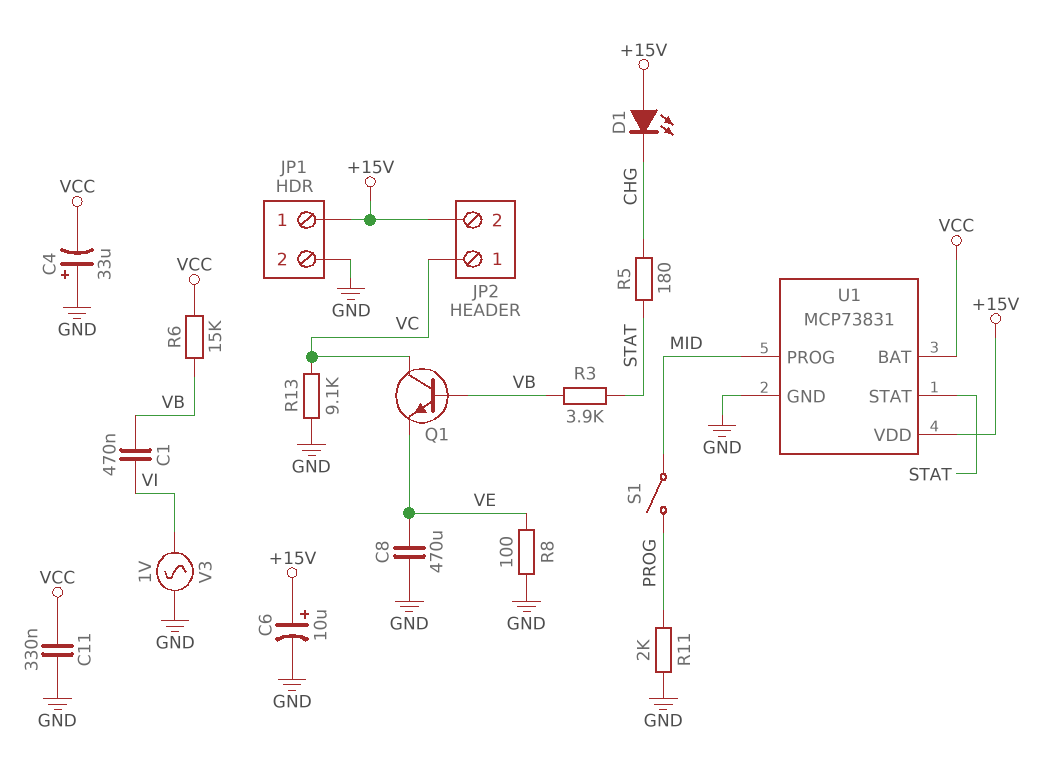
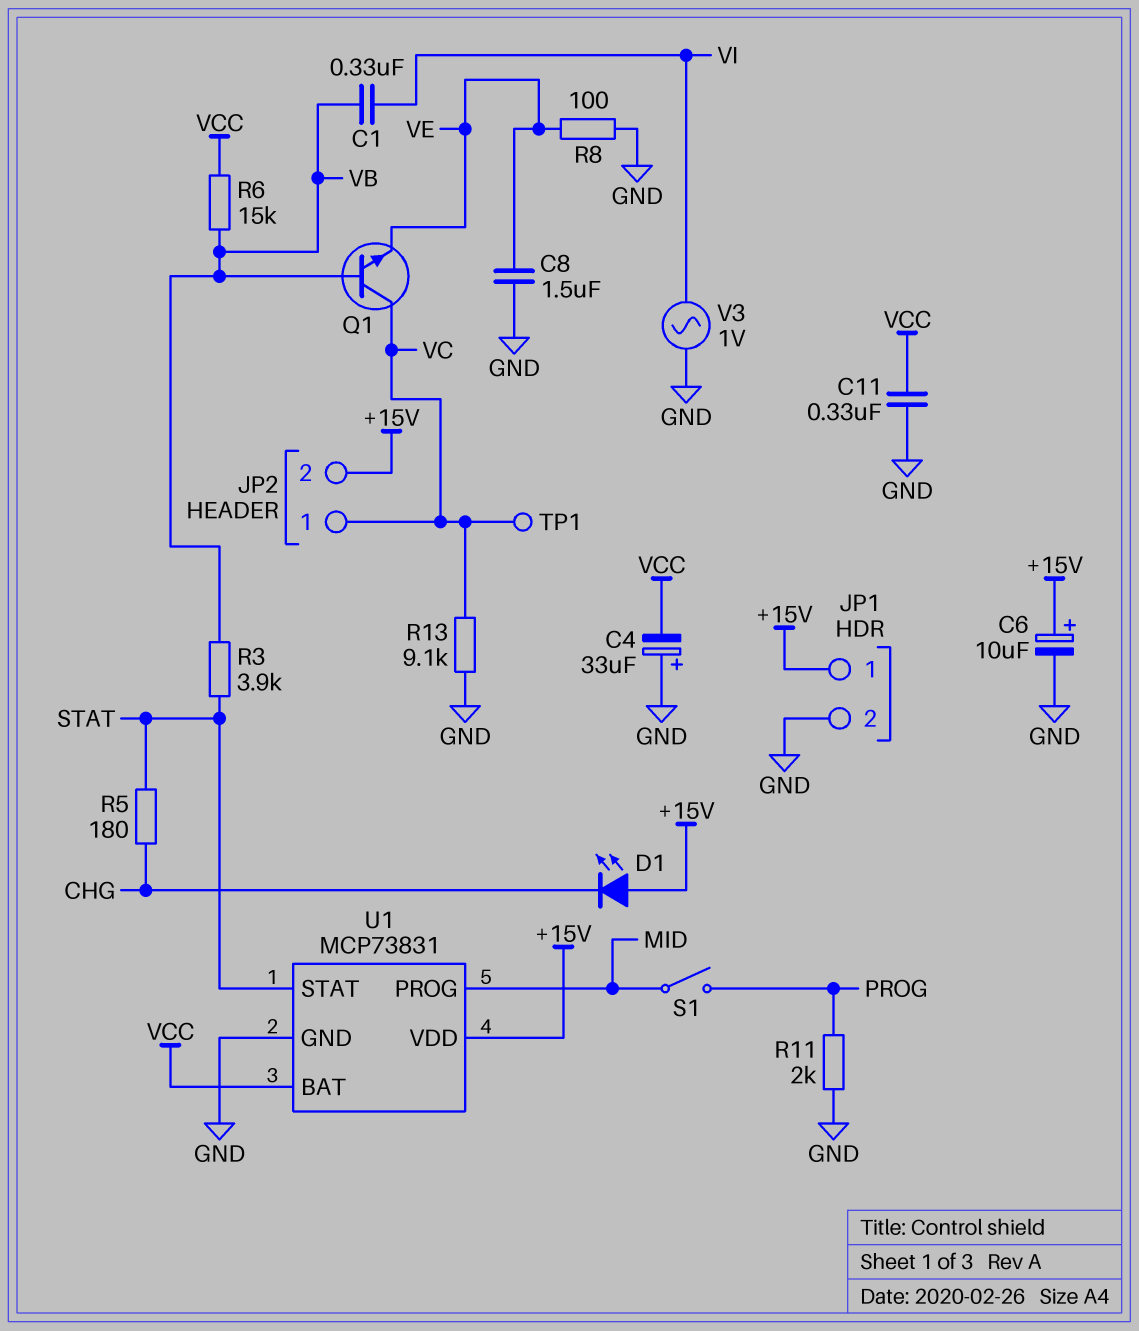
C1: 470nF (VB, VI) -> 330nF (VB, VI)
C8: 470uF (GND, VE) -> 1.5uF (GND, VE)
TP1: none -> test point (VC)

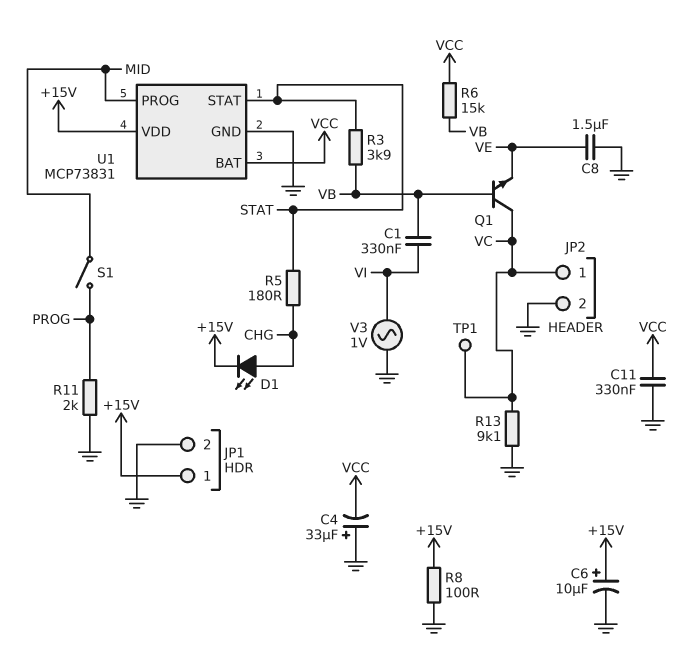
D1: LED (A +15V, K CHG) -> LED (A CHG, K +15V)
JP2 pin 2: +15V -> GND
R8: 100 (GND, VE) -> 100 (+15V, GND)

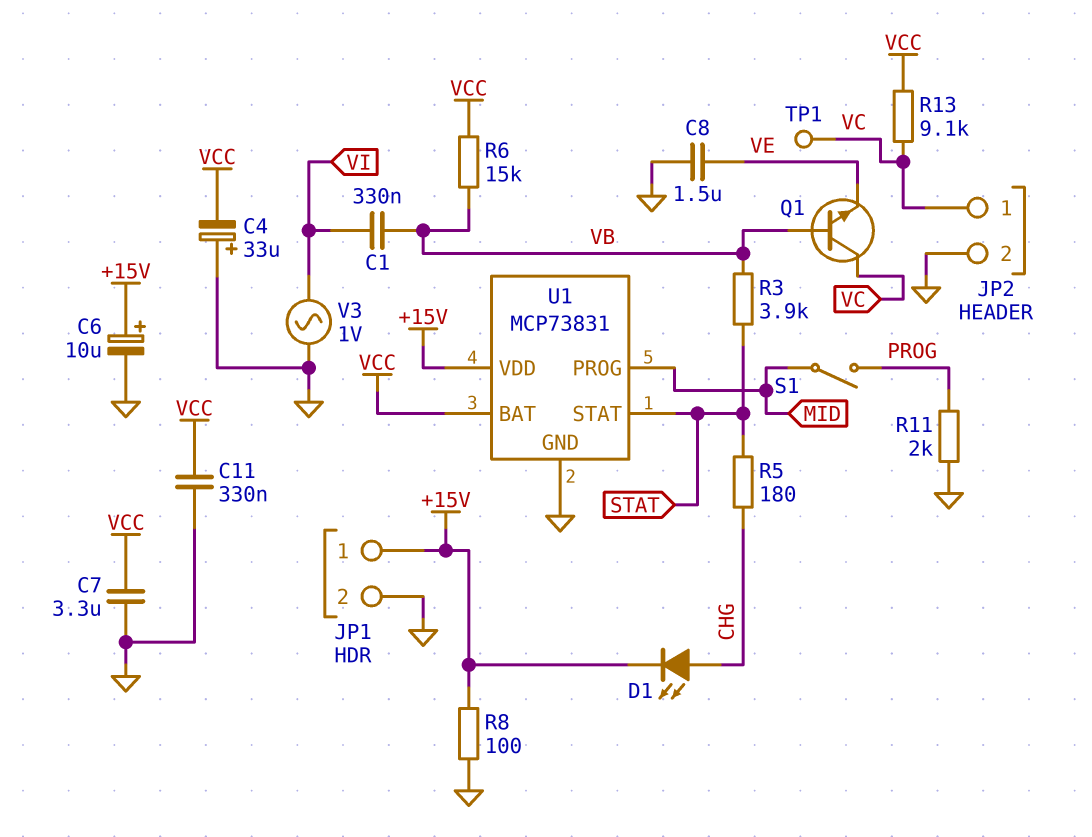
C7: none -> 3.3uF (GND, VCC)
R13: 9.1k (GND, VC) -> 9.1k (VC, VCC)

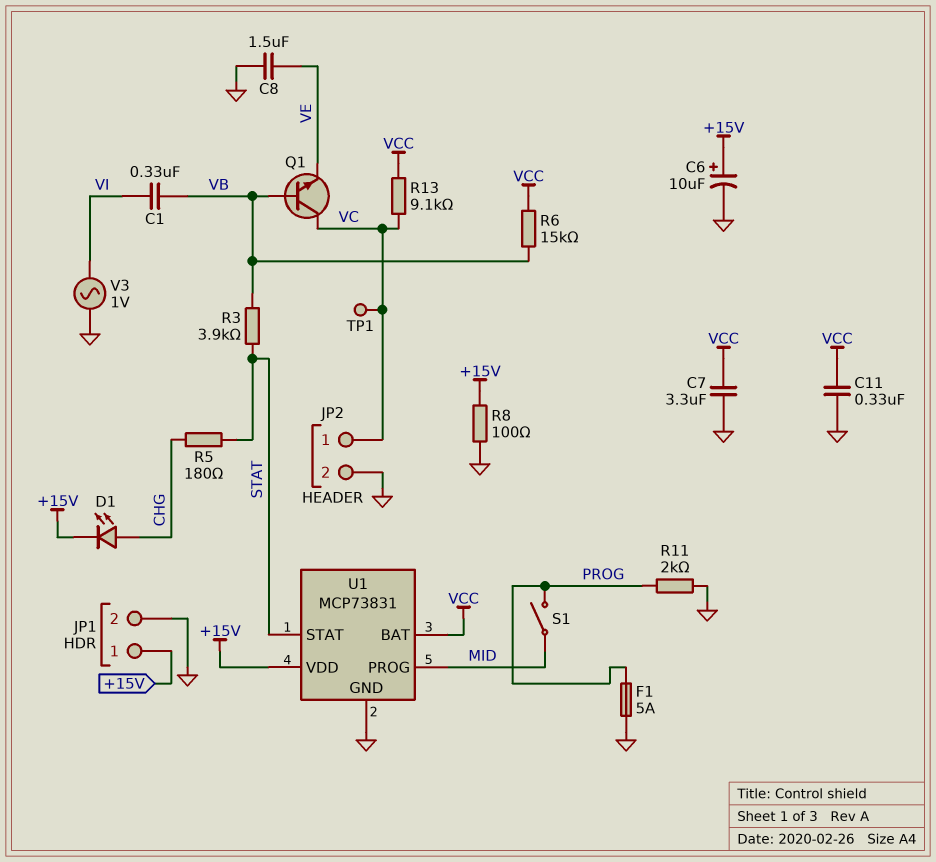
C4: 33uF (plus GND, minus VCC) -> none
F1: none -> 5A (GND, PROG)

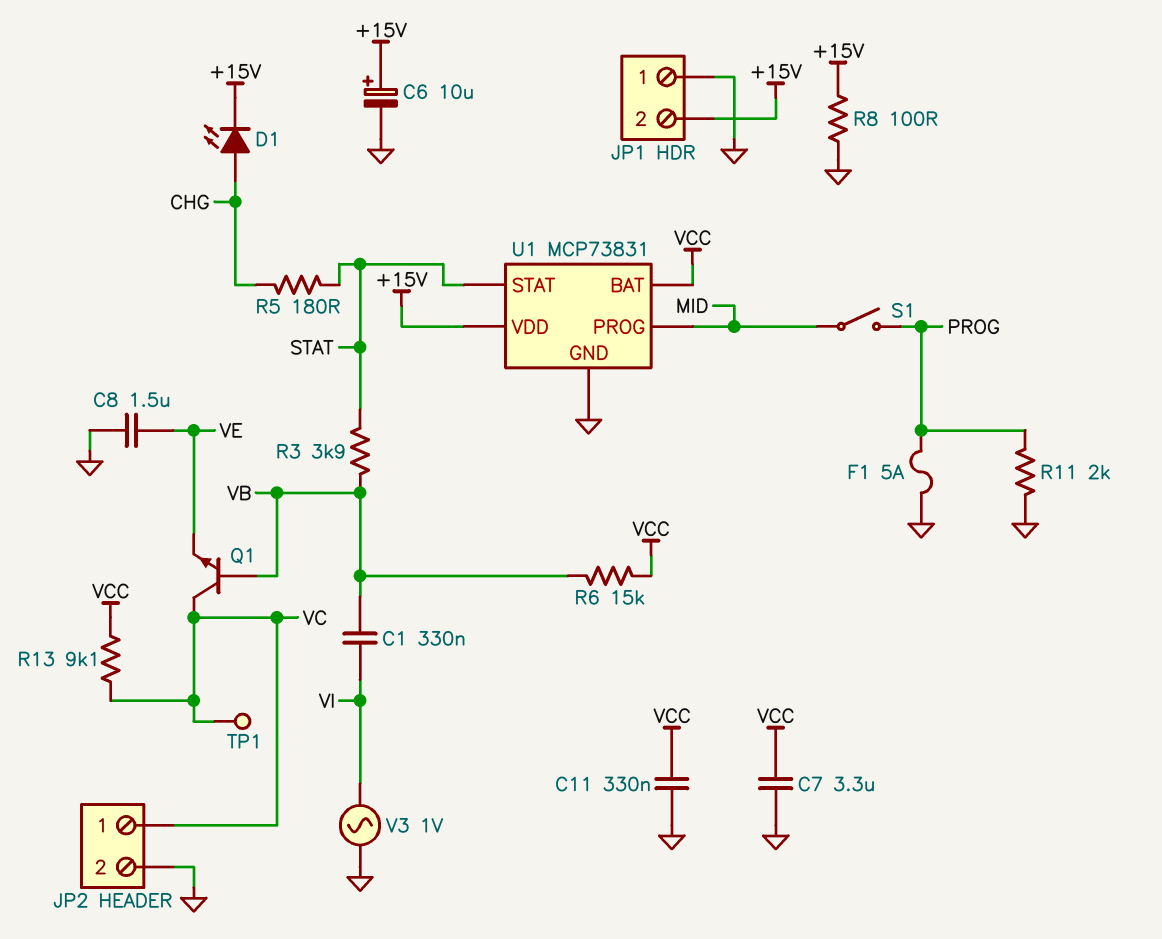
JP1 pin 1: +15V -> GND
JP1 pin 2: GND -> +15V

